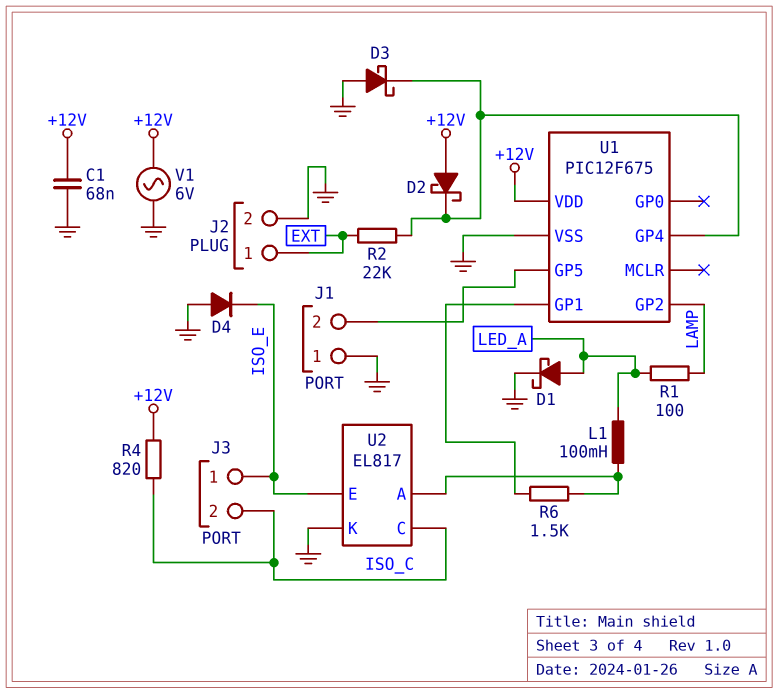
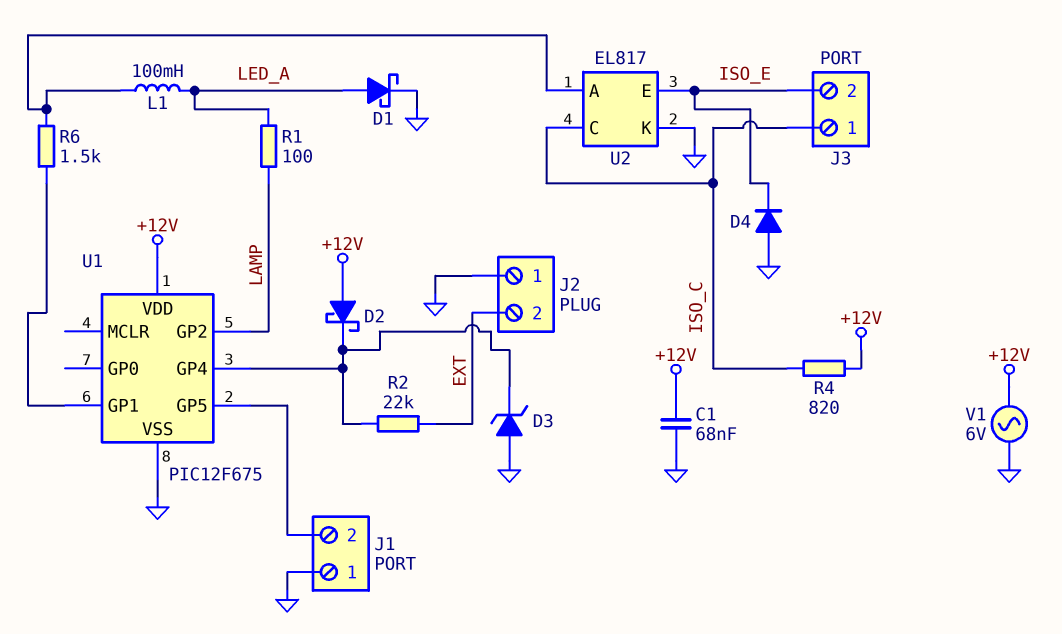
D3: schottky (A GND, K U1/GP4) -> zener (A GND, K U1/GP4)
J2 pin 1: EXT -> GND
J2 pin 2: GND -> EXT
J3 pin 1: ISO_E -> ISO_C
J3 pin 2: ISO_C -> ISO_E

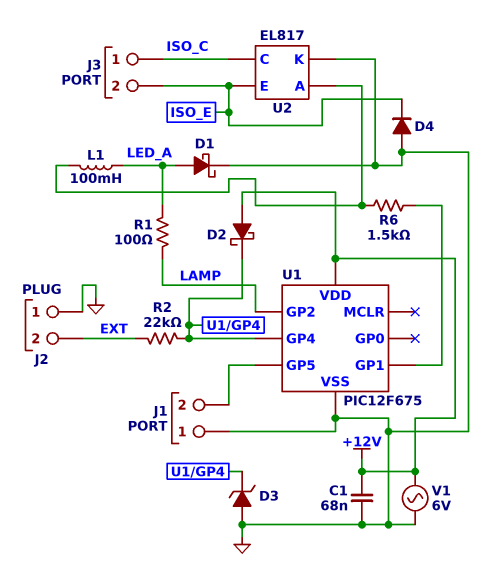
R4: 820 (+12V, ISO_C) -> none

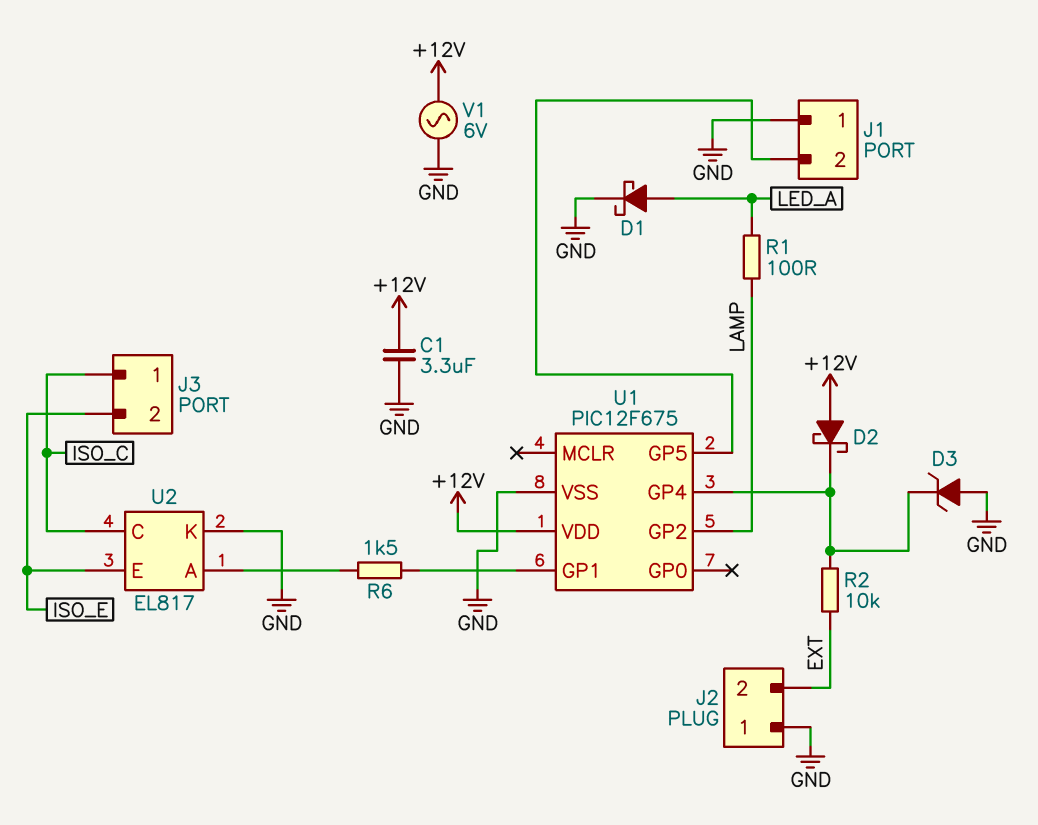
C1: 68nF (+12V, GND) -> 3.3uF (+12V, GND)
D4: diode (A GND, K ISO_E) -> none
L1: 100mH (LED_A, U2/A) -> none
R2: 22k (EXT, U1/GP4) -> 10k (EXT, U1/GP4)

